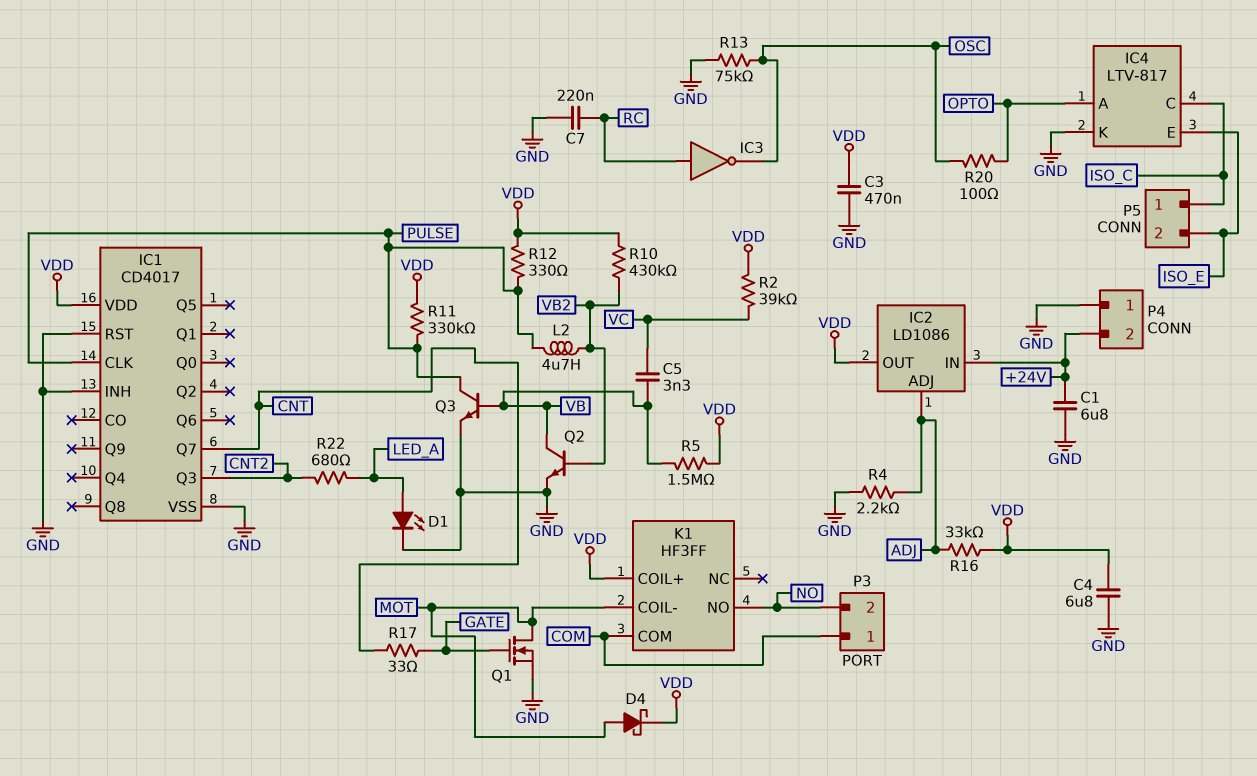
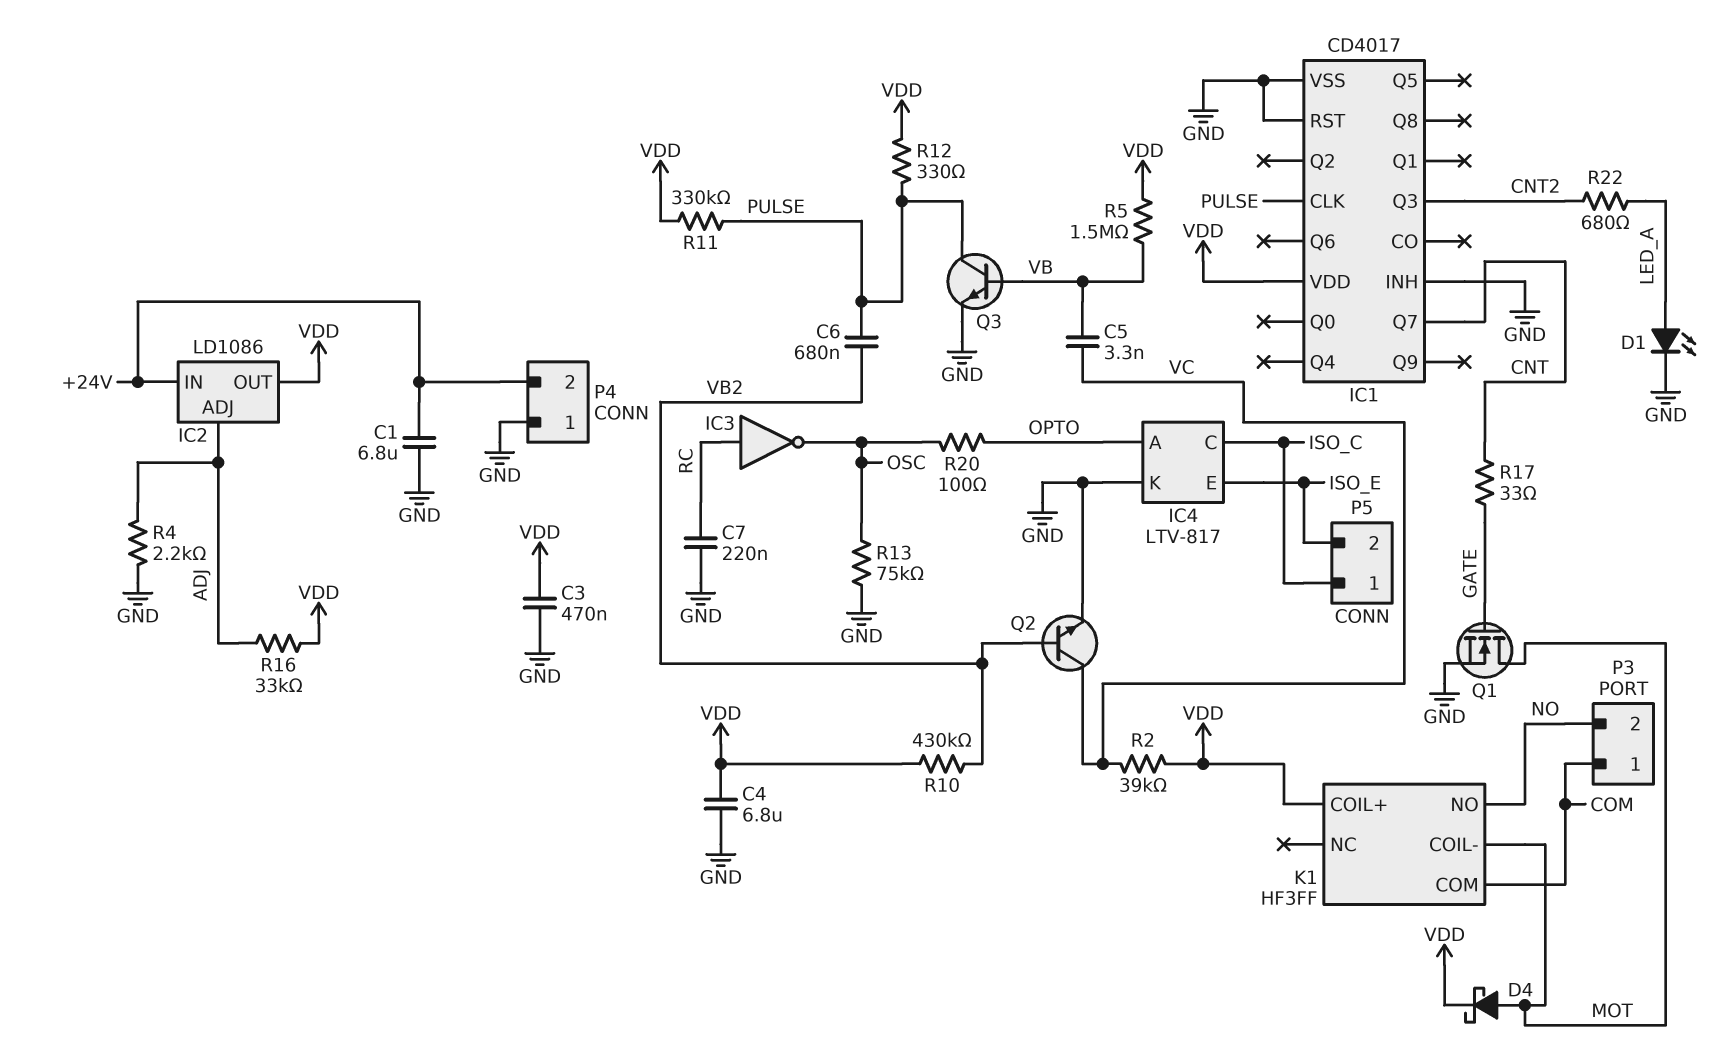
C6: none -> 680nF (PULSE, VB2)
L2: 4.7uH (PULSE, VB2) -> none
Q2: NPN (B VB2, C VB, E GND) -> NPN (B VB2, C VC, E GND)

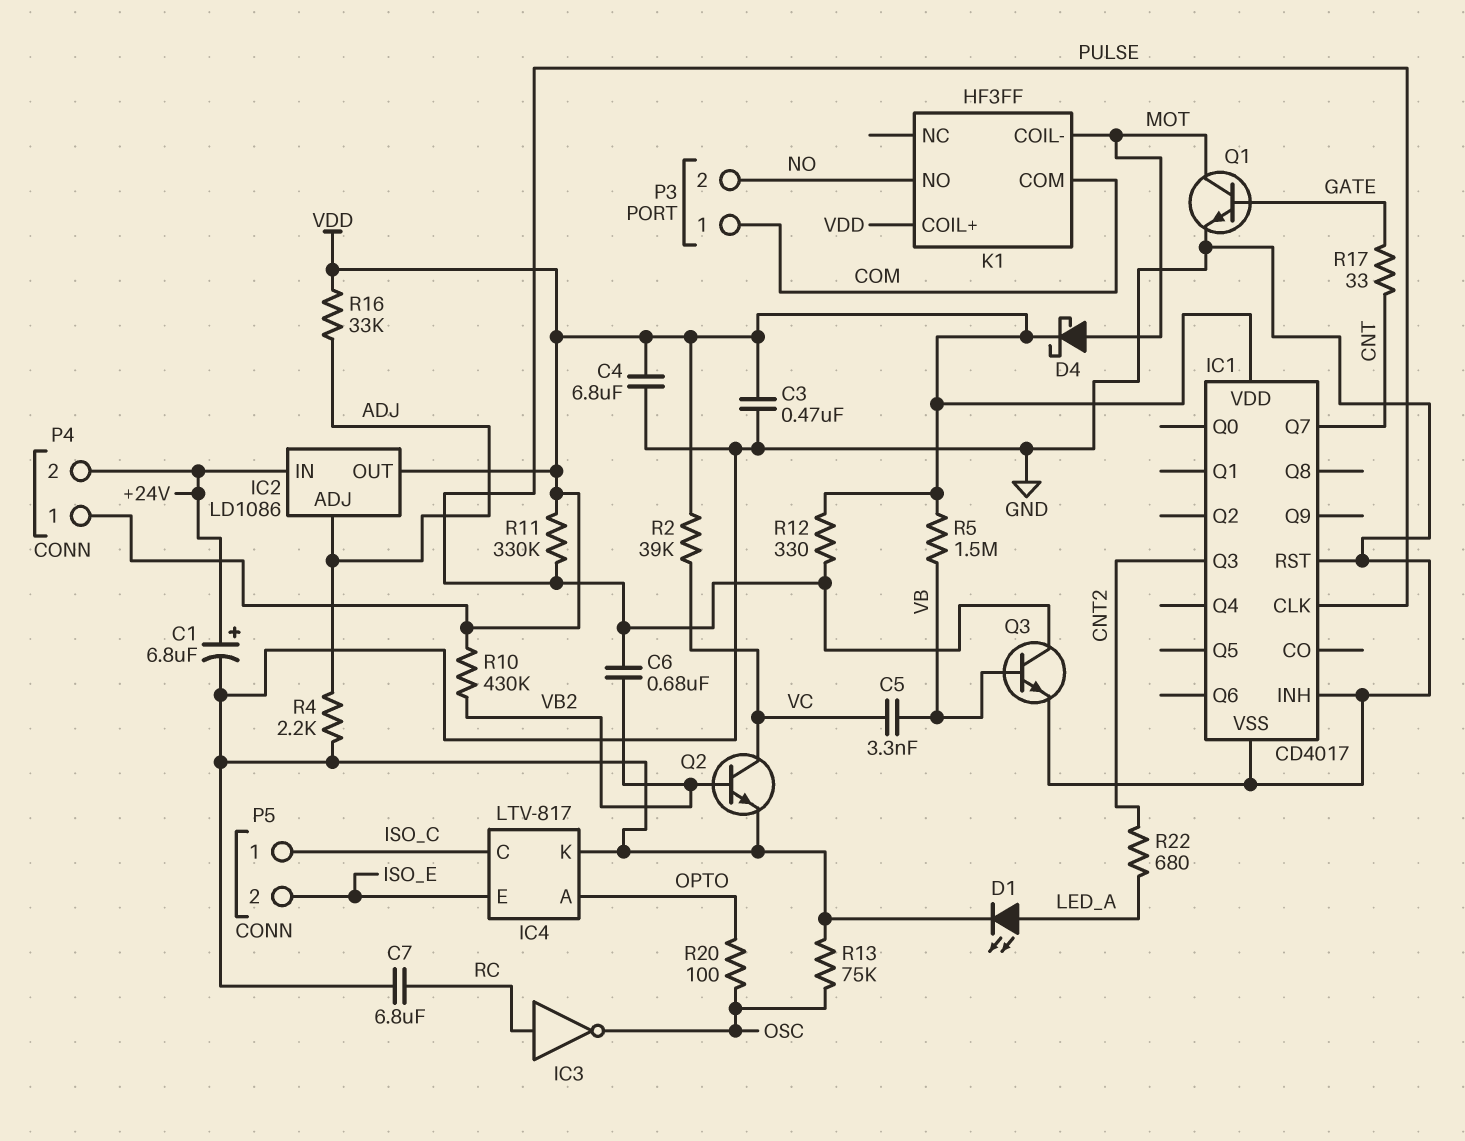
C1: 6.8uF (+24V, GND) -> 6.8uF (plus +24V, minus GND)
C7: 220nF (GND, RC) -> 6.8uF (GND, RC)
P4 pin 1: GND -> VDD
Q1: NMOS (G GATE, D MOT, S GND) -> NPN (B GATE, C MOT, E GND)

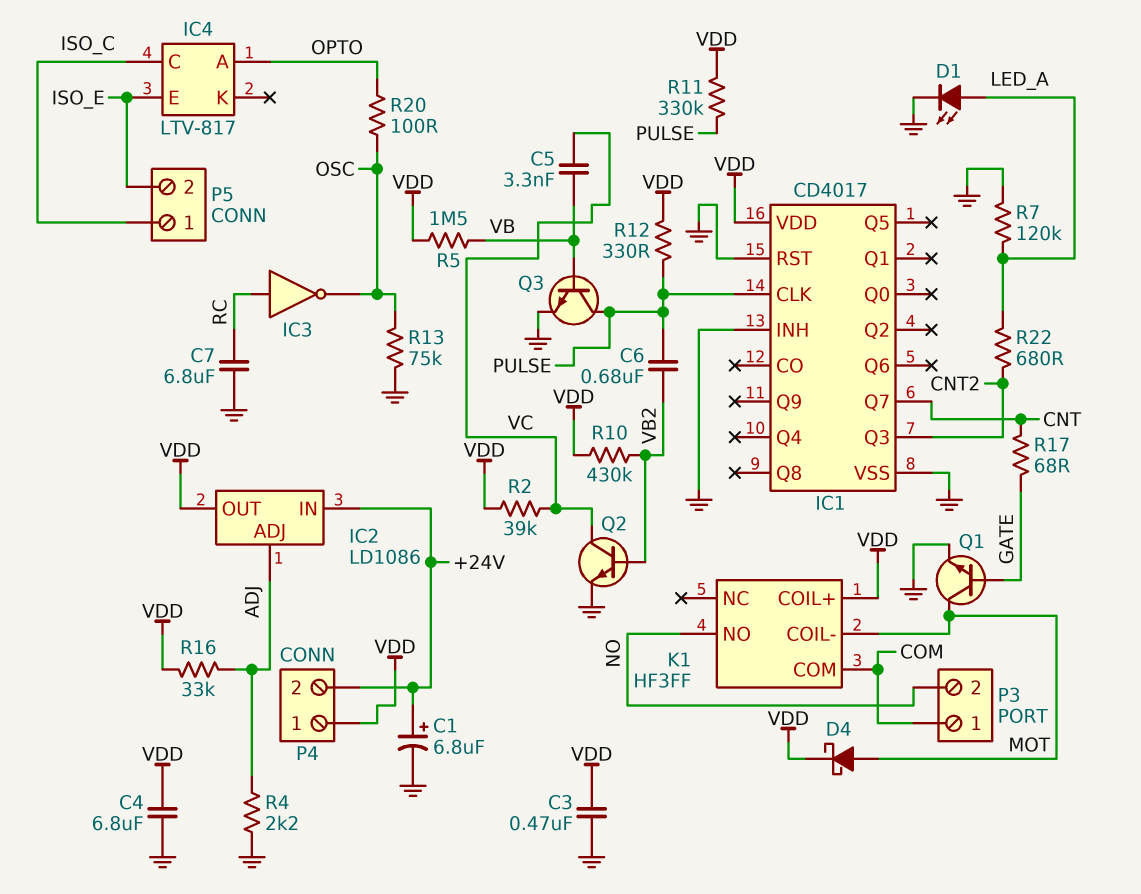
IC4 pin K: GND -> none
R7: none -> 120k (GND, LED_A)
R17: 33 (CNT, GATE) -> 68 (CNT, GATE)

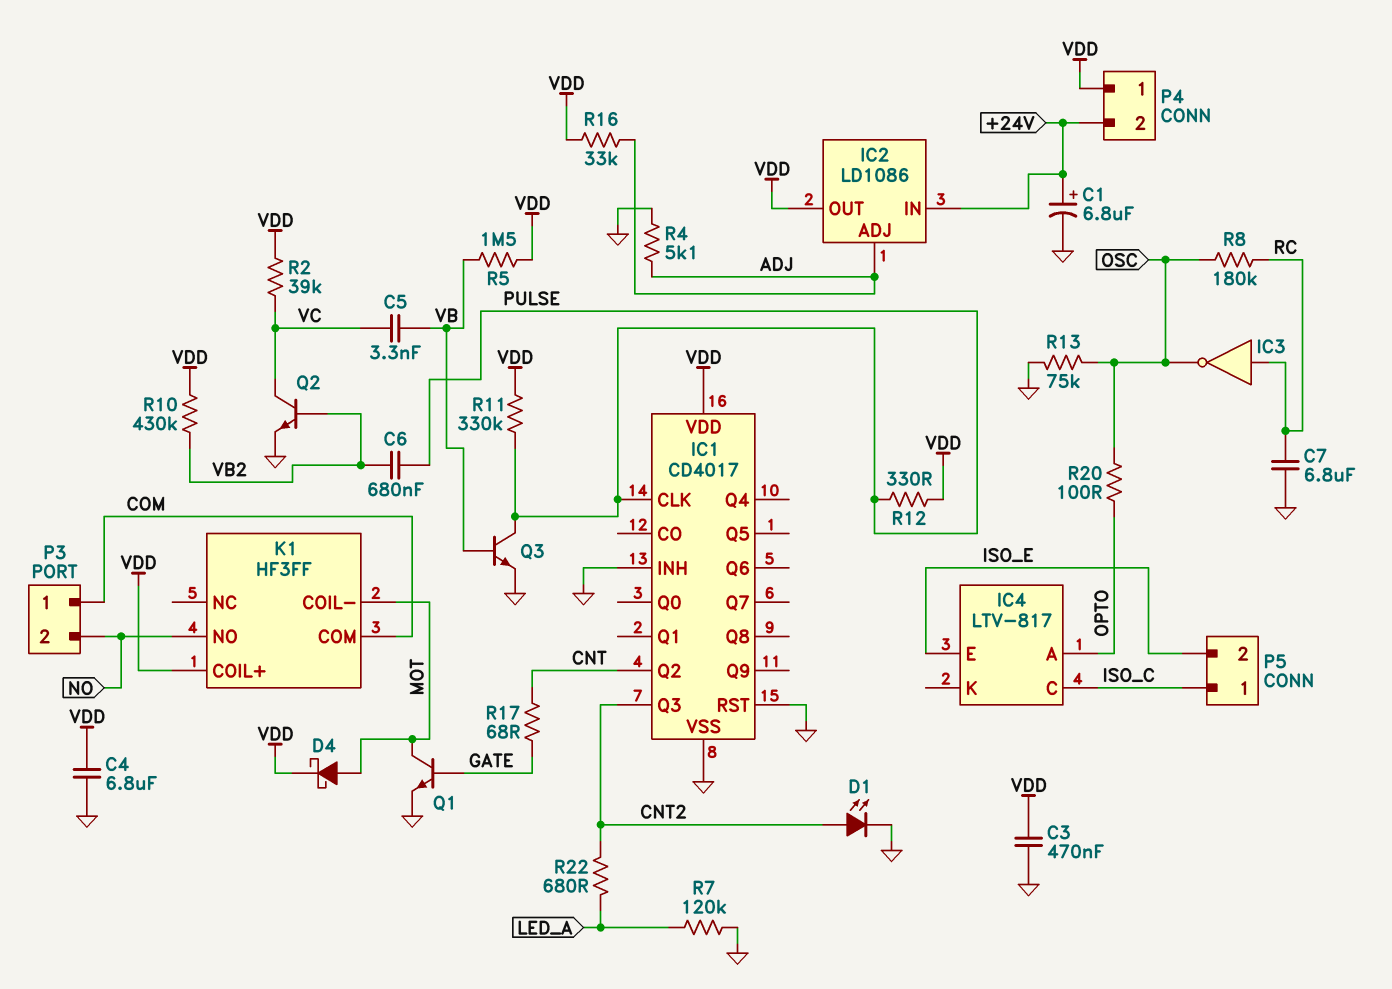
D1: LED (A LED_A, K GND) -> LED (A CNT2, K GND)
IC1 pin Q2: none -> CNT
IC1 pin Q7: CNT -> none
R4: 2.2k (ADJ, GND) -> 5.1k (ADJ, GND)
R8: none -> 180k (OSC, RC)

